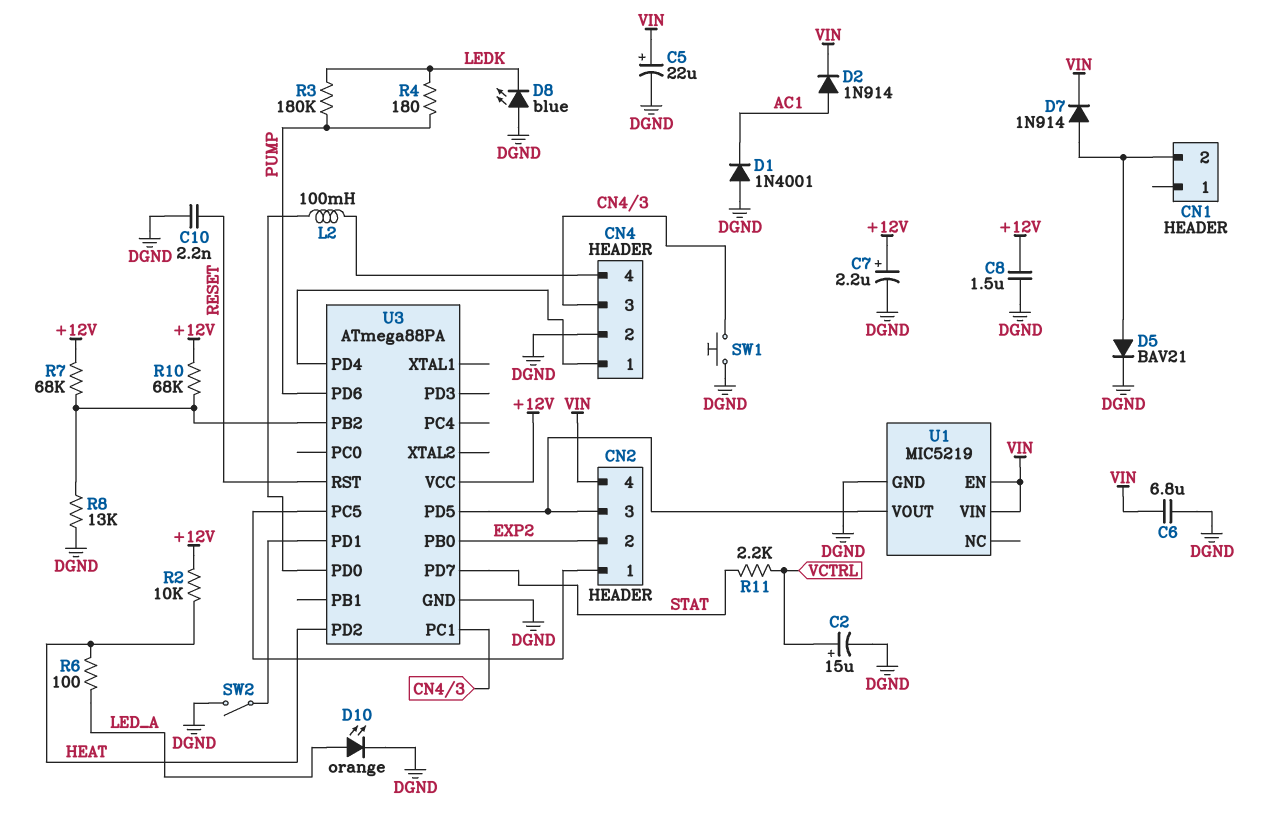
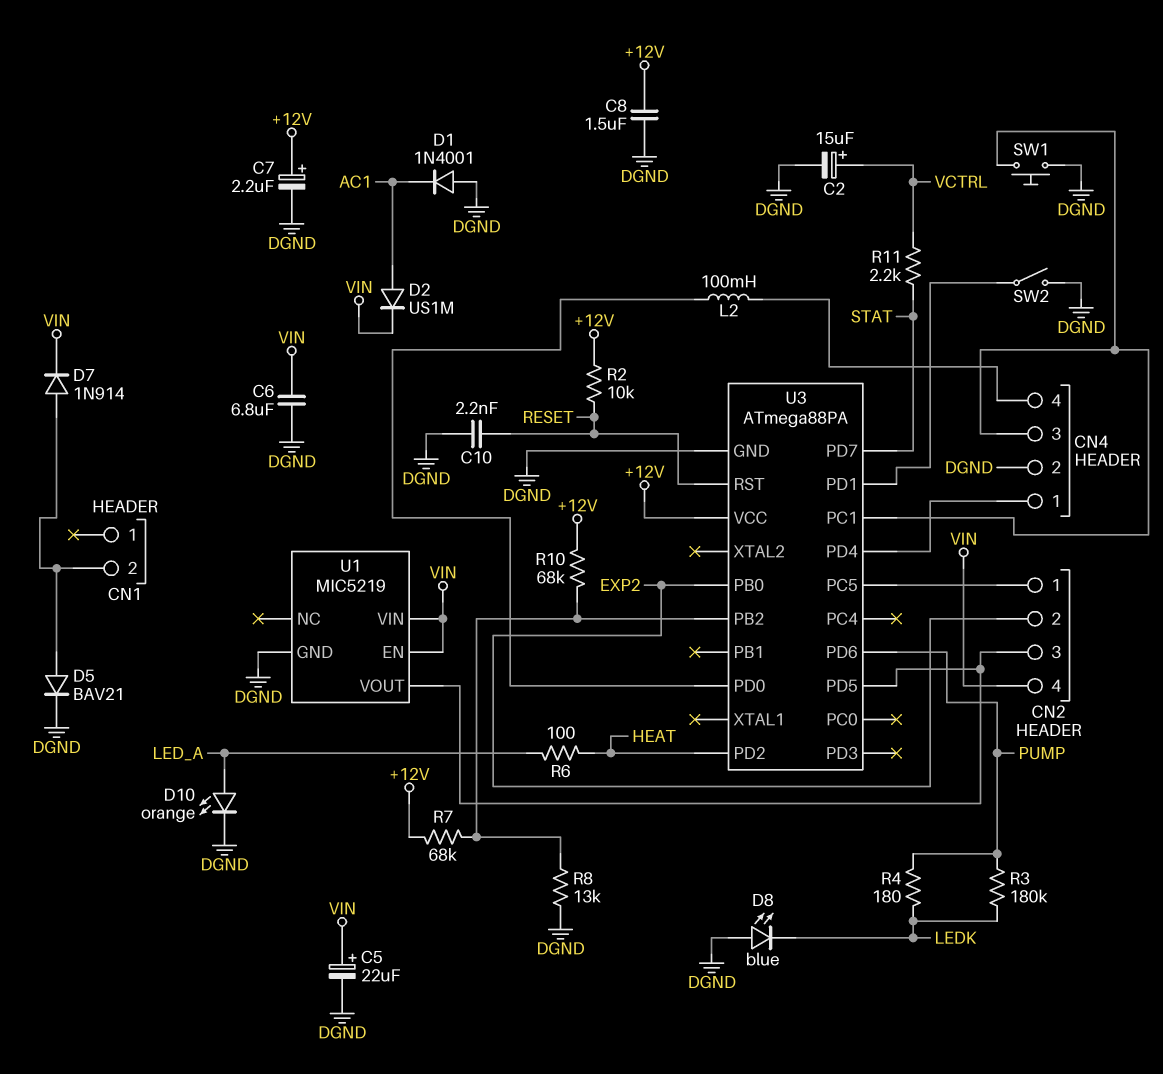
D2: diode 1N914 (A AC1, K VIN) -> diode US1M (A AC1, K VIN)
R2: 10k (+12V, HEAT) -> 10k (+12V, RESET)

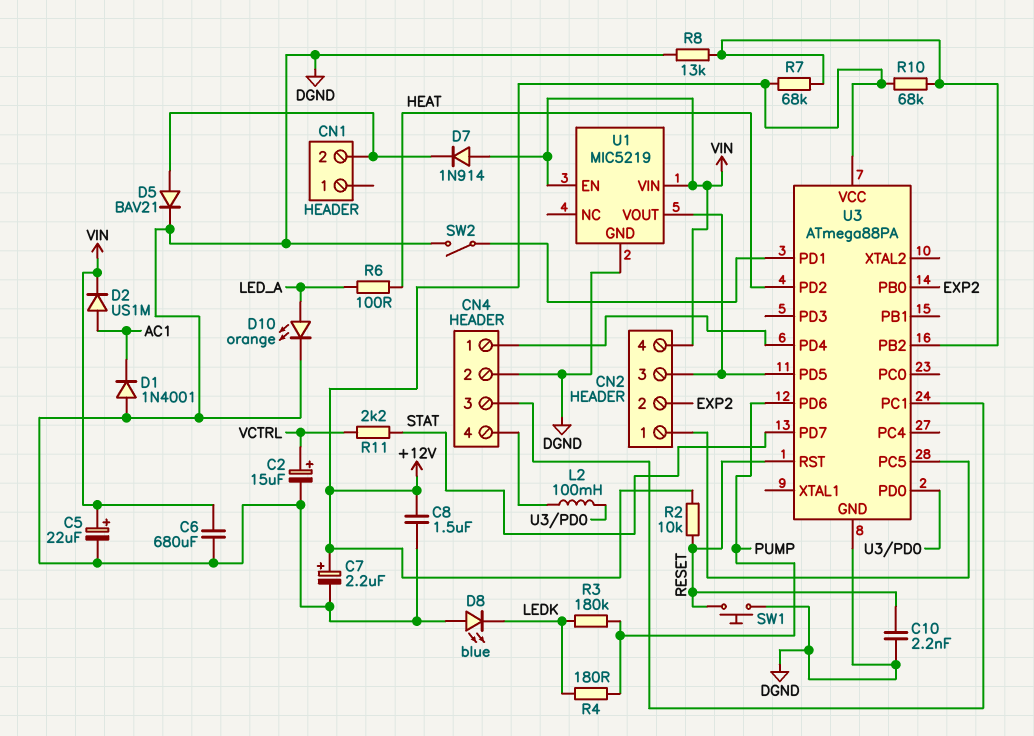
C6: 6.8uF (DGND, VIN) -> 680uF (DGND, VIN)
D7: diode 1N914 (A CN1/2, K VIN) -> diode 1N914 (A VIN, K CN1/2)
SW1: button (CN4/3, DGND) -> button (DGND, RESET)

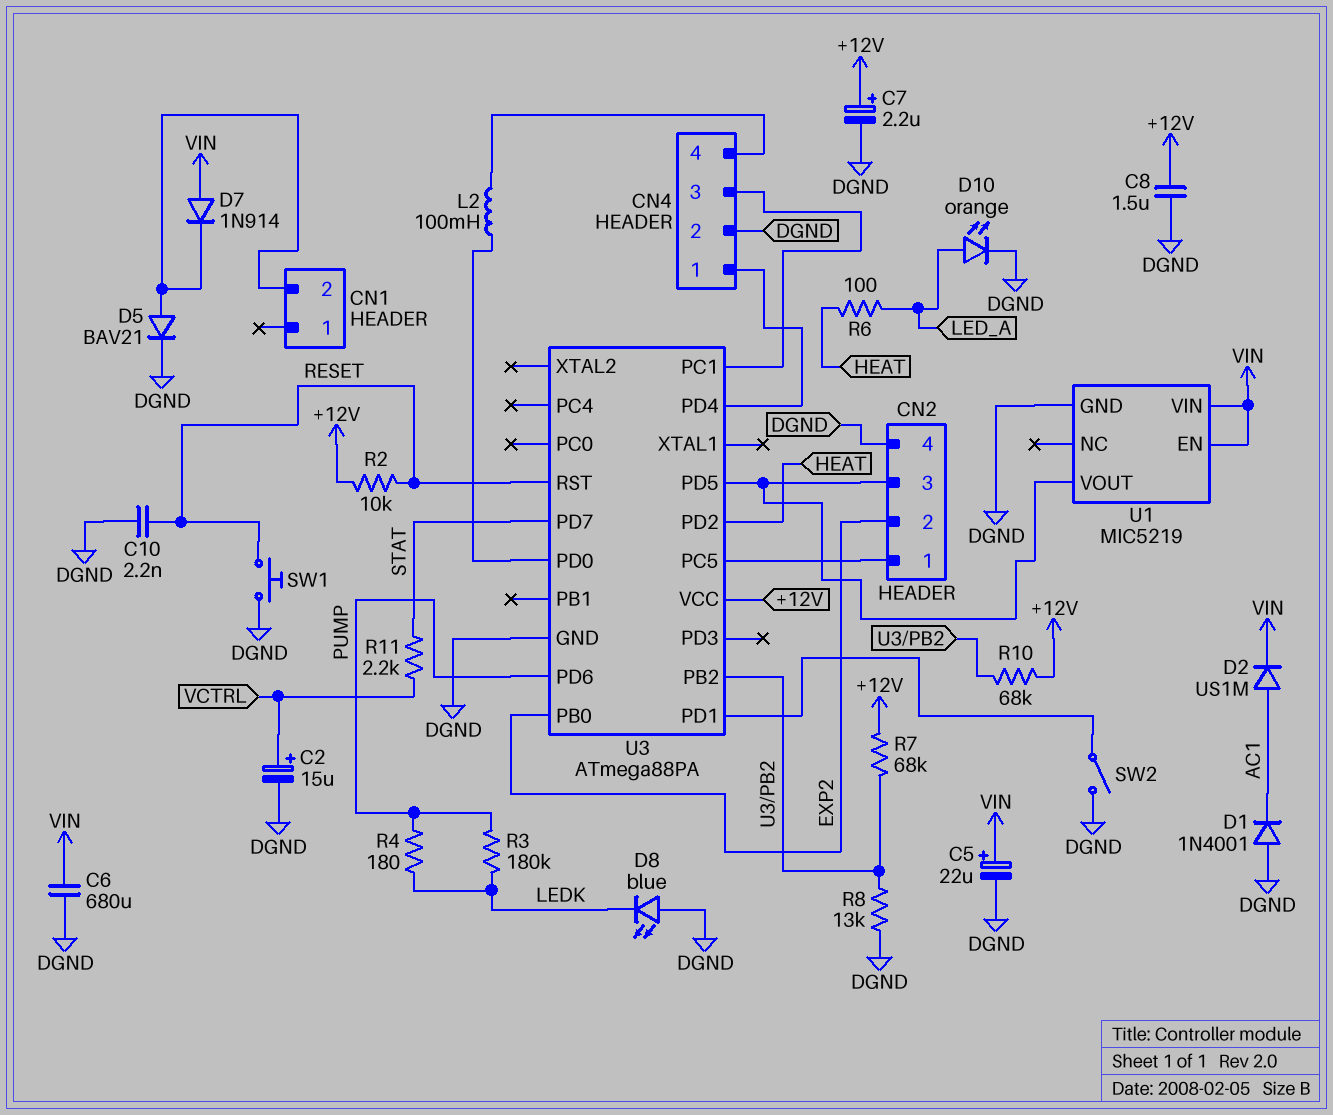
CN2 pin 4: VIN -> DGND

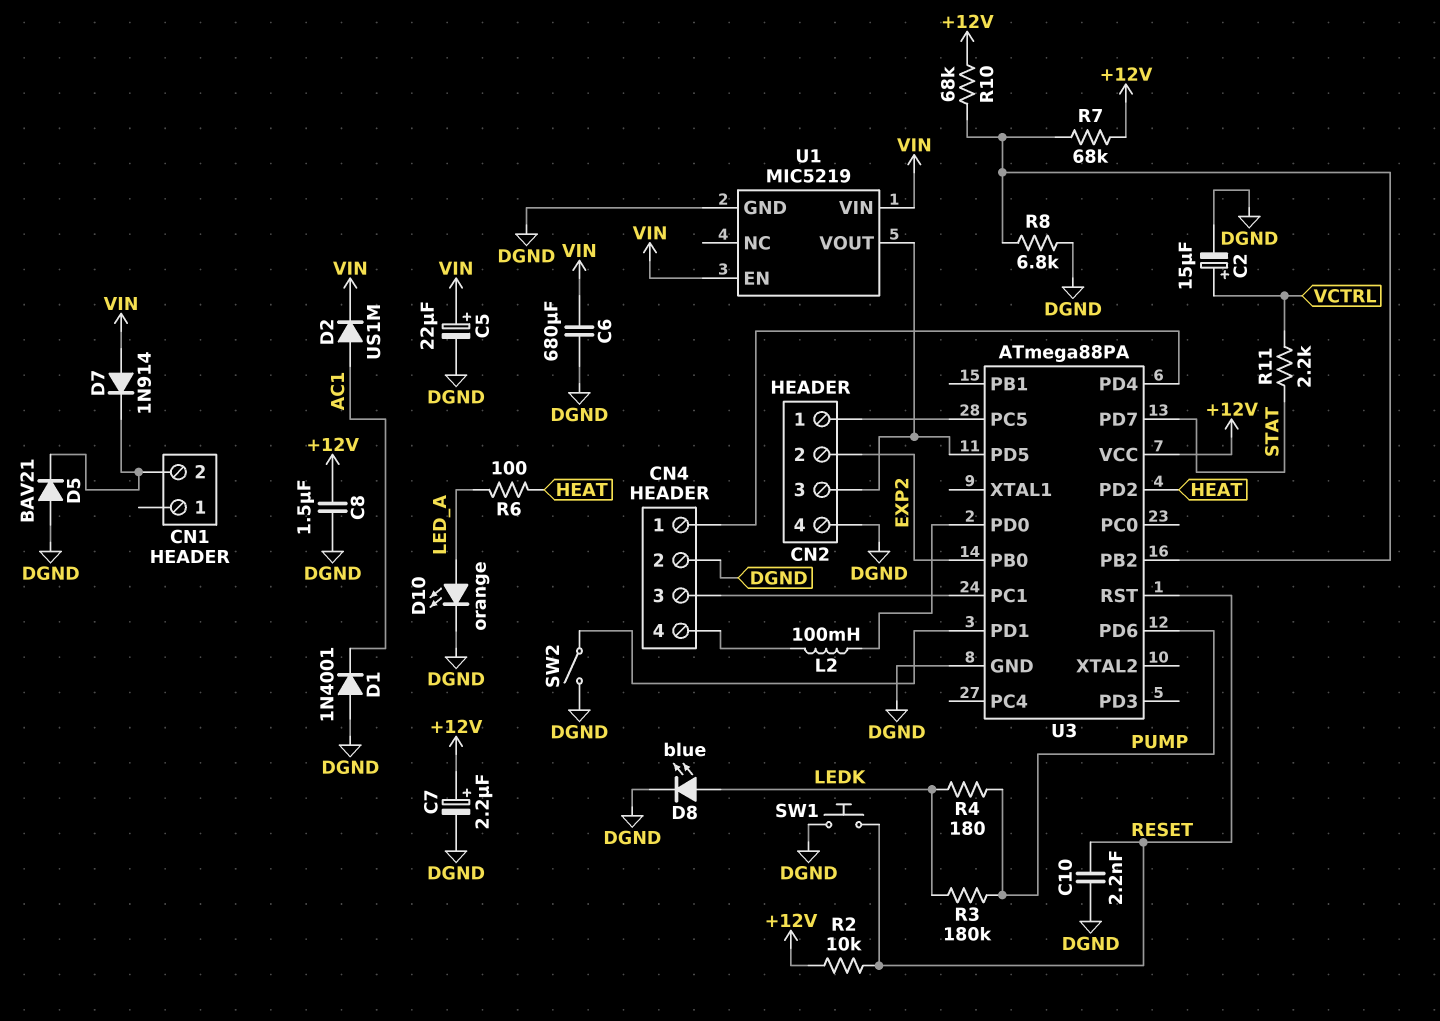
D5: diode BAV21 (A CN1/2, K DGND) -> diode BAV21 (A DGND, K CN1/2)
D8: LED blue (A DGND, K LEDK) -> LED blue (A LEDK, K DGND)
R8: 13k (DGND, U3/PB2) -> 6.8k (DGND, U3/PB2)

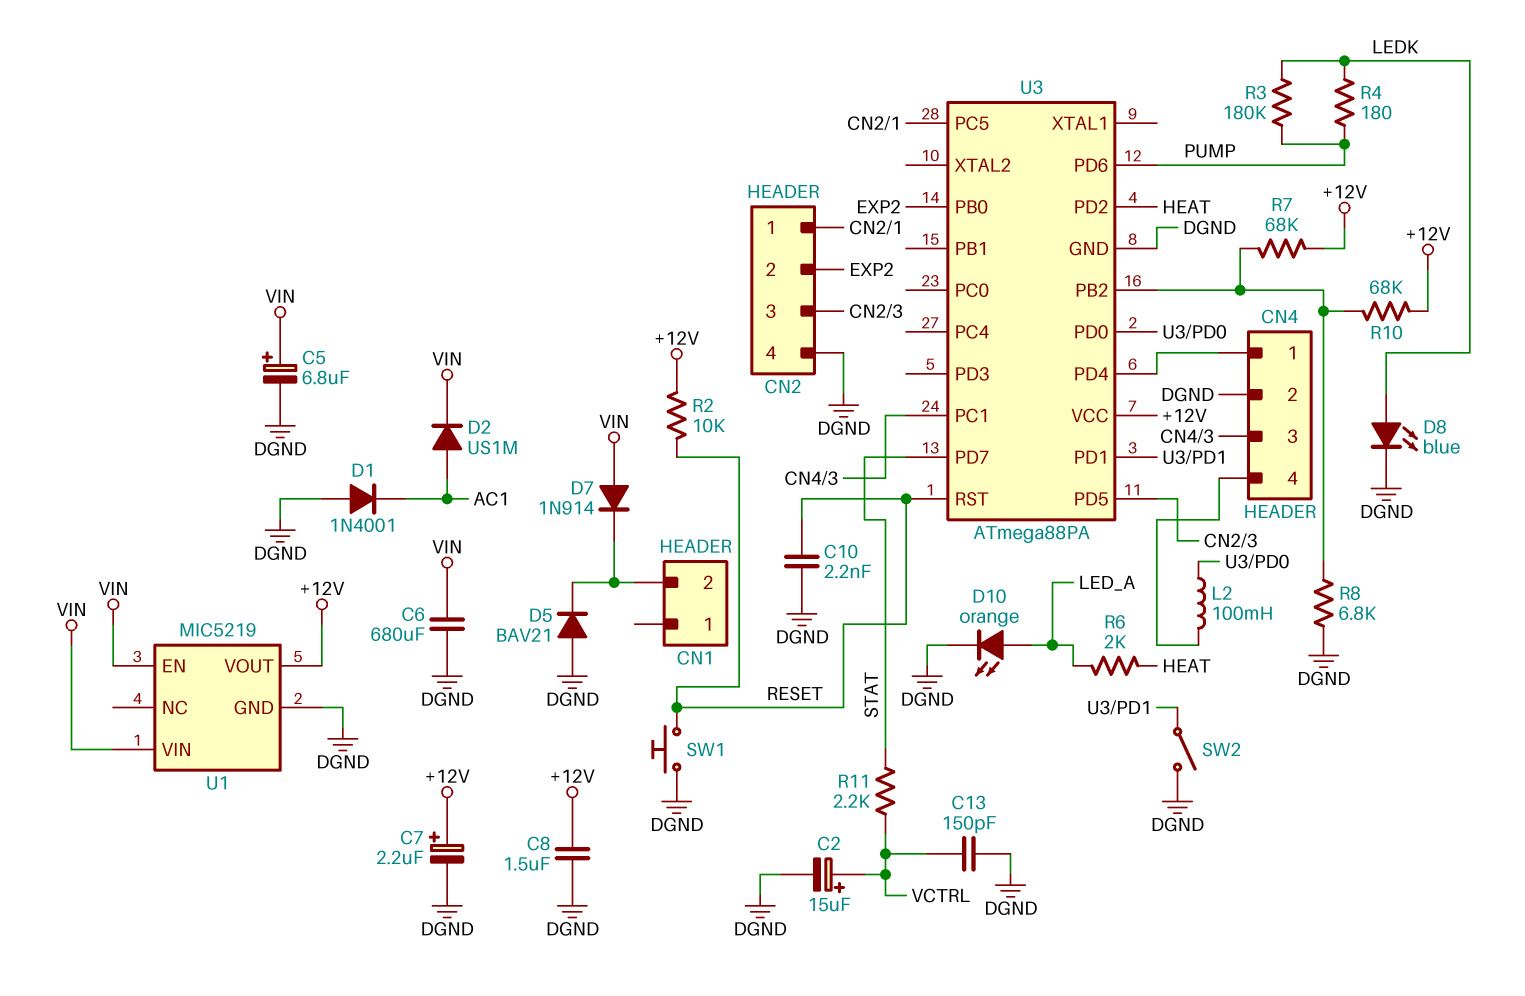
C5: 22uF (plus VIN, minus DGND) -> 6.8uF (plus VIN, minus DGND)
C13: none -> 150pF (DGND, VCTRL)
R6: 100 (HEAT, LED_A) -> 2k (HEAT, LED_A)
U1 pin VOUT: CN2/3 -> +12V

